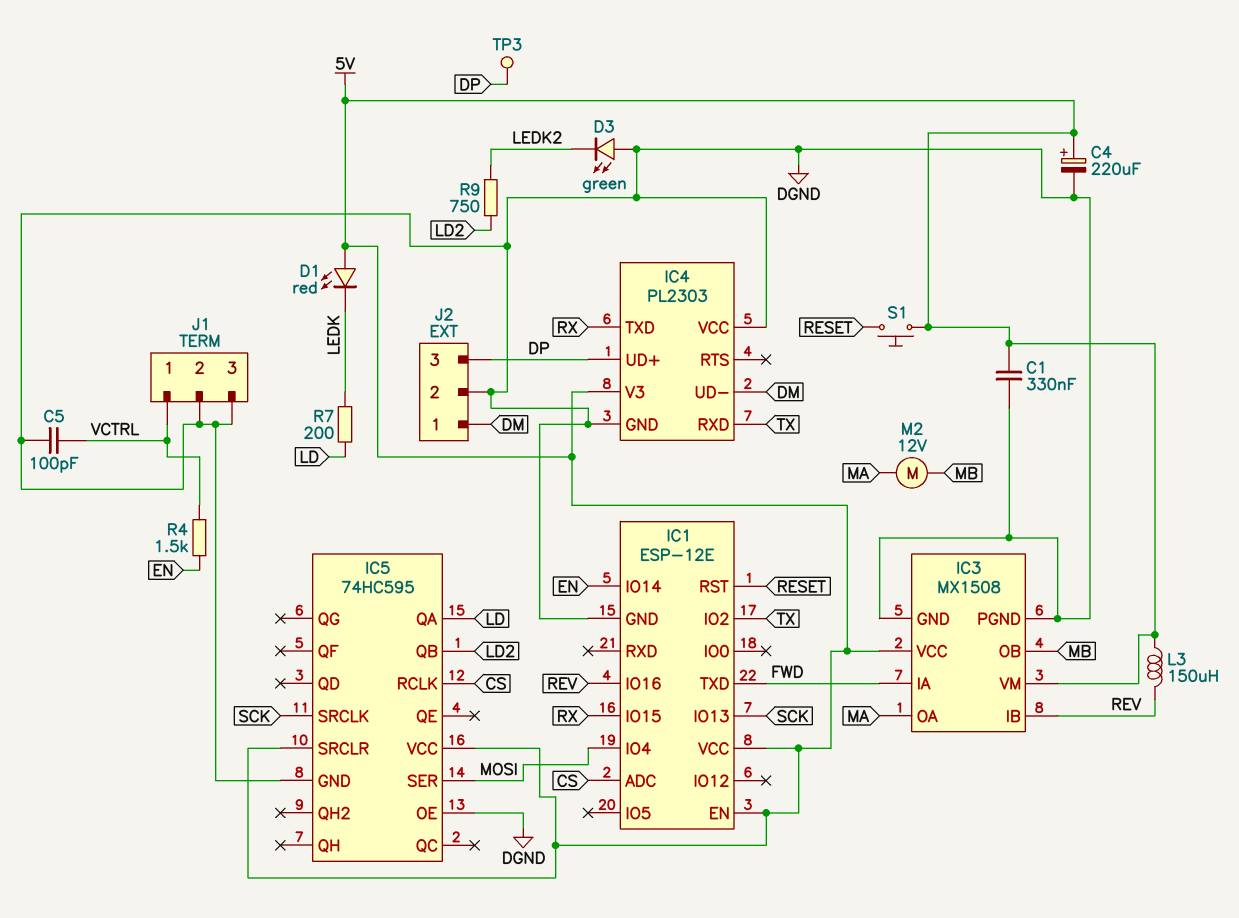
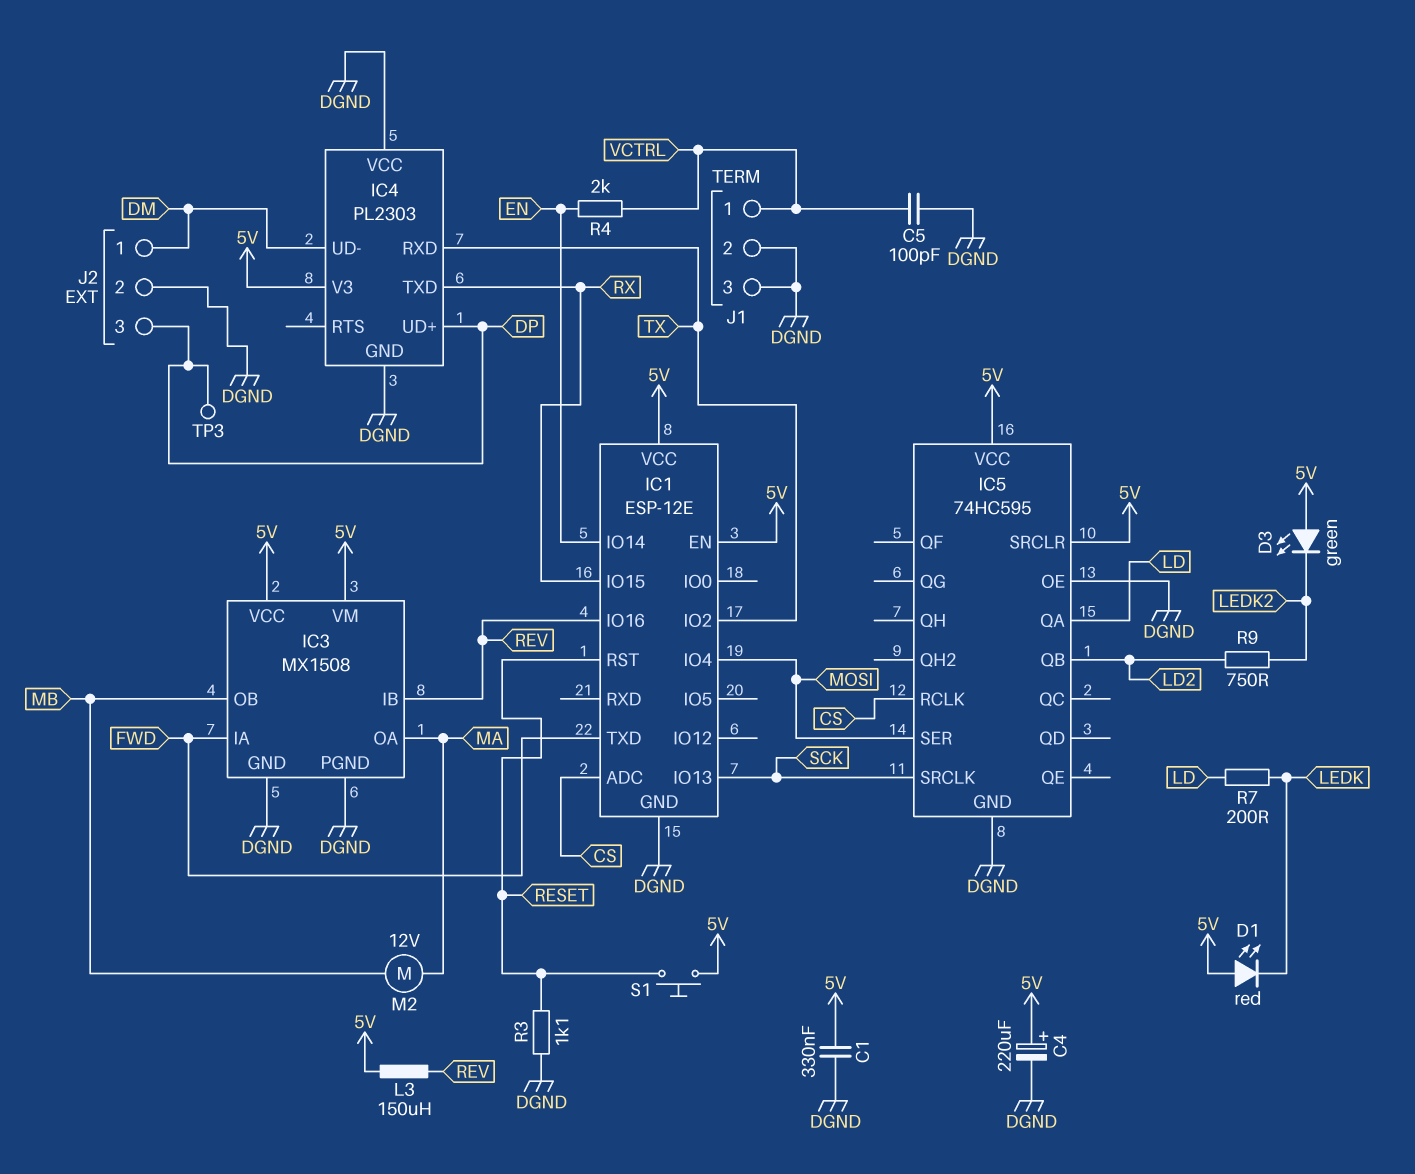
D3: LED green (A DGND, K LEDK2) -> LED green (A 5V, K LEDK2)
R3: none -> 1.1k (DGND, RESET)
R4: 1.5k (EN, VCTRL) -> 2k (EN, VCTRL)

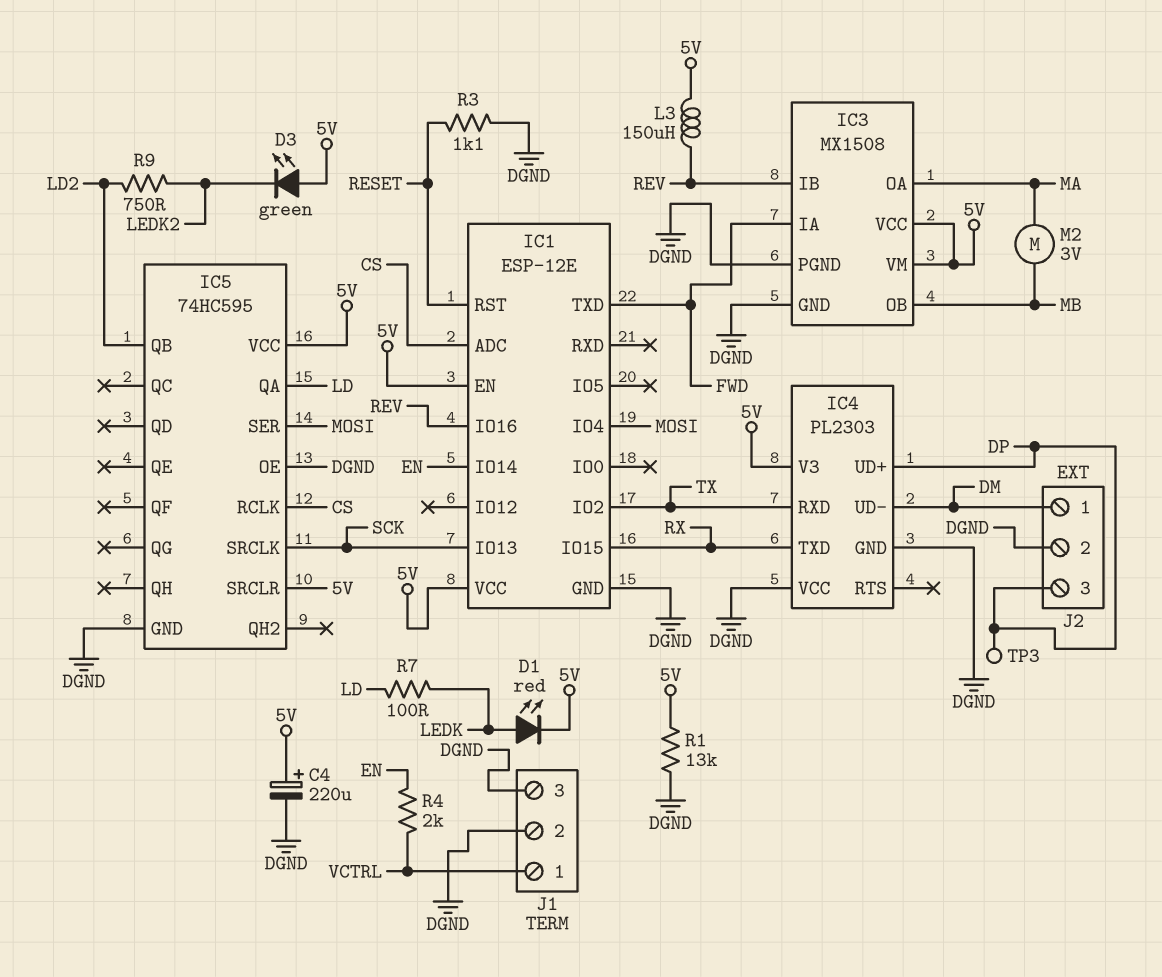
C1: 330nF (5V, DGND) -> none
C5: 100pF (DGND, VCTRL) -> none
D1: LED red (A 5V, K LEDK) -> LED red (A LEDK, K 5V)
M2: motor 12V (MA, MB) -> motor 3V (MA, MB)
R1: none -> 13k (5V, DGND)
R7: 200 (LD, LEDK) -> 100 (LD, LEDK)
S1: button (5V, RESET) -> none

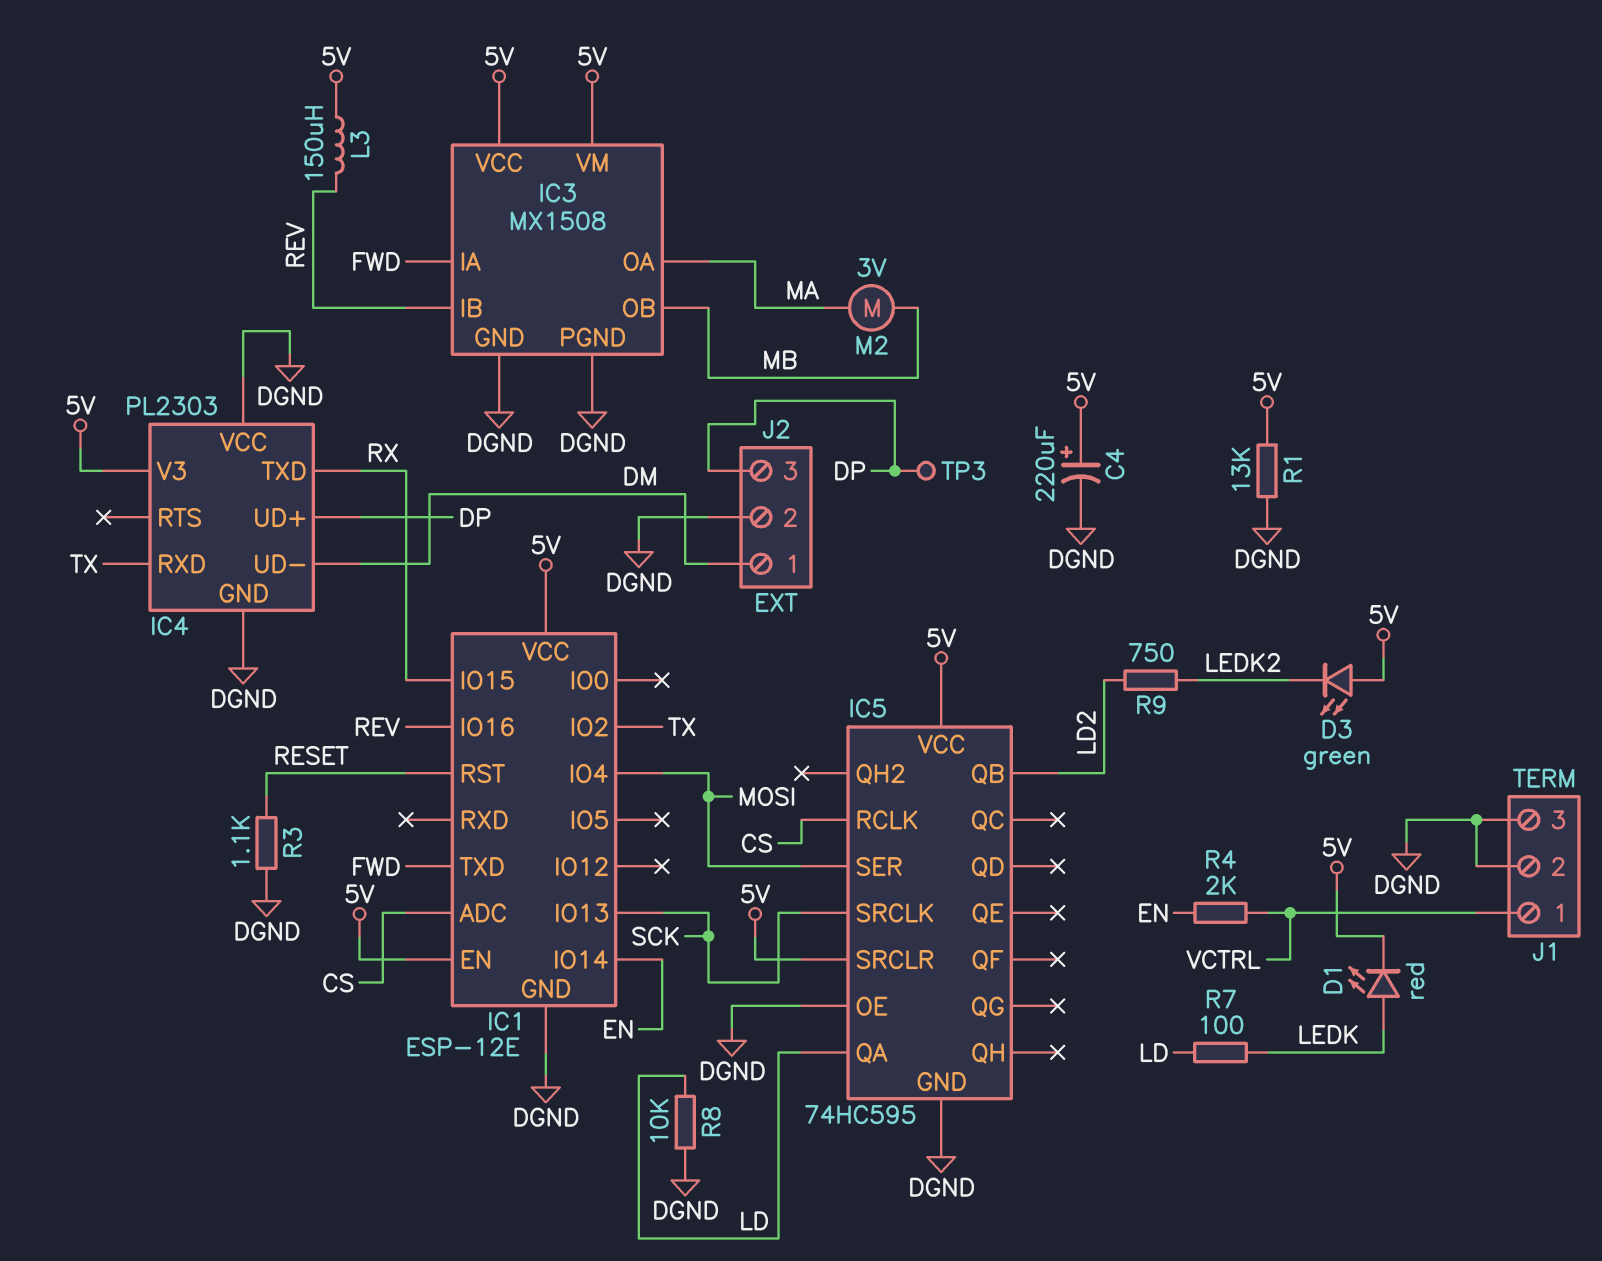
R8: none -> 10k (DGND, LD)

